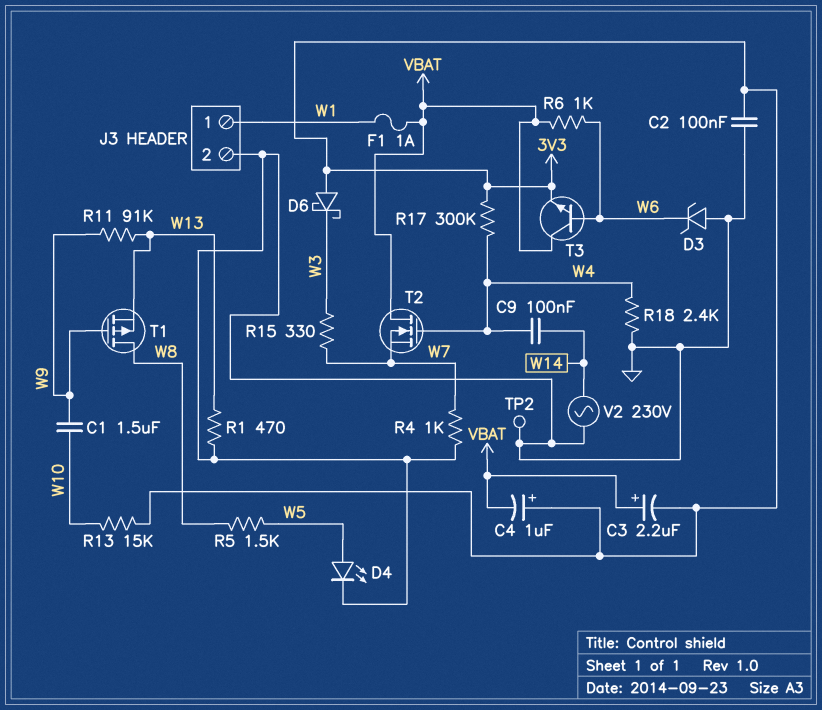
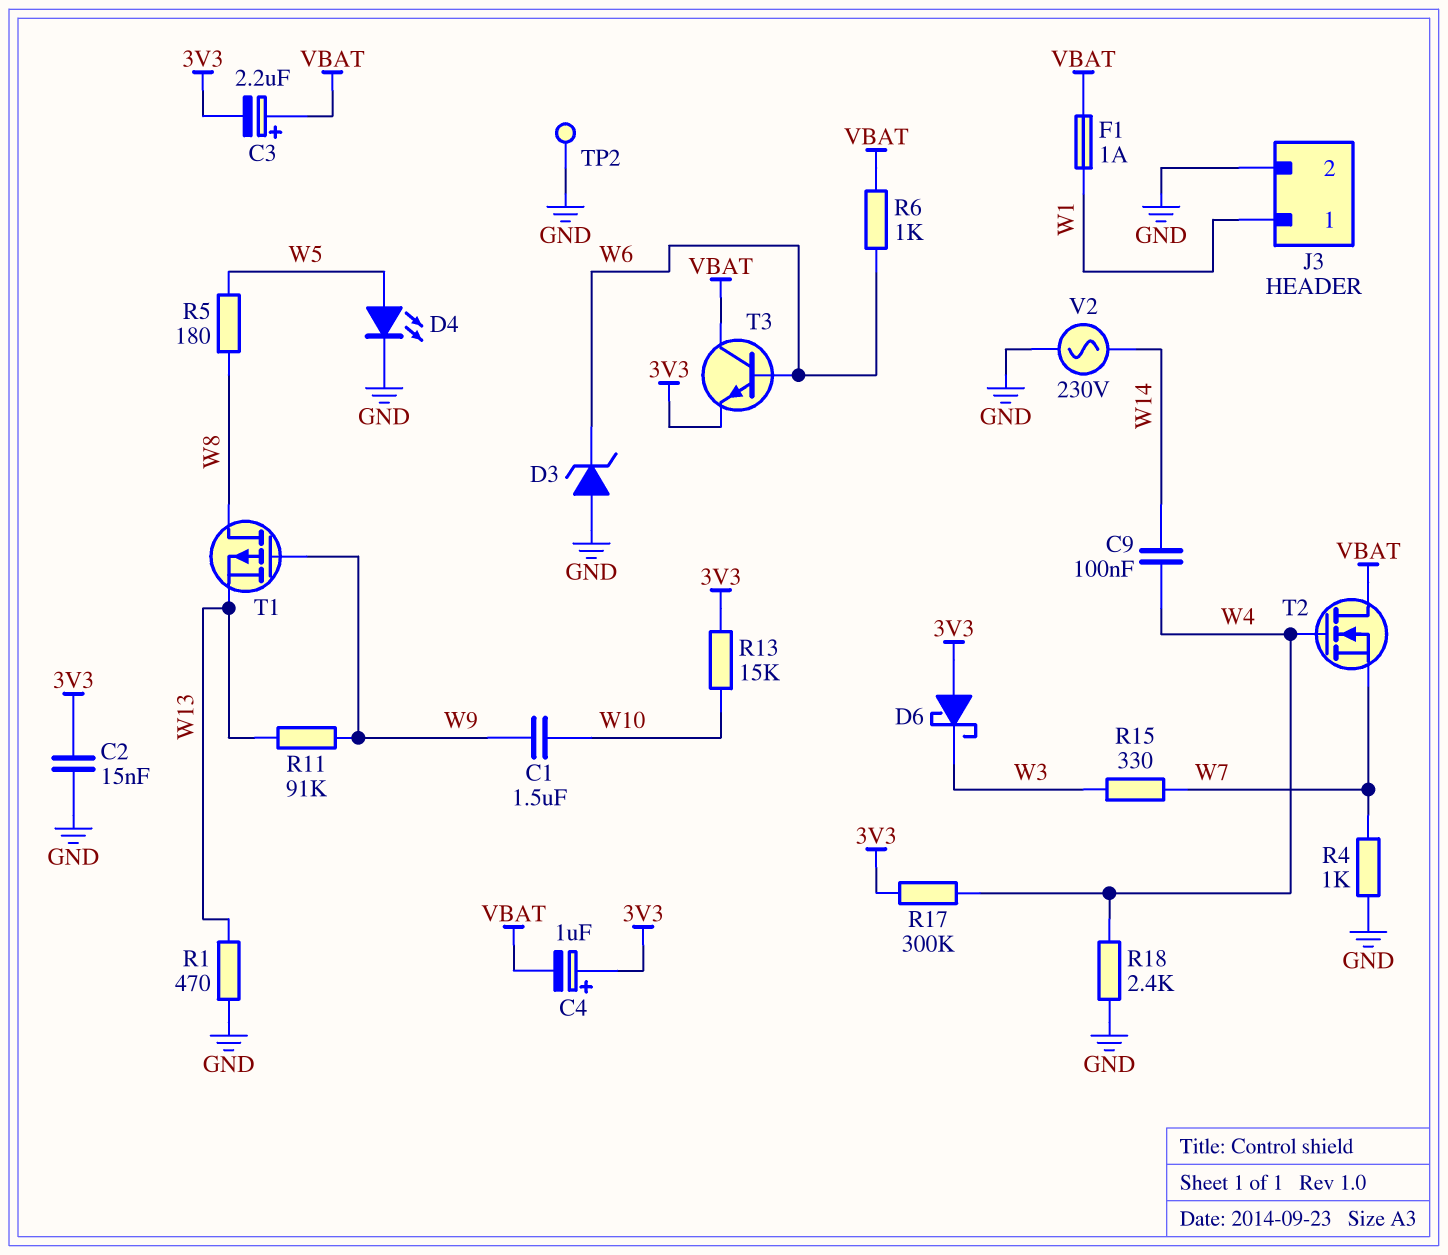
C2: 100nF (3V3, GND) -> 15nF (3V3, GND)
R5: 1.5k (W5, W8) -> 180 (W5, W8)

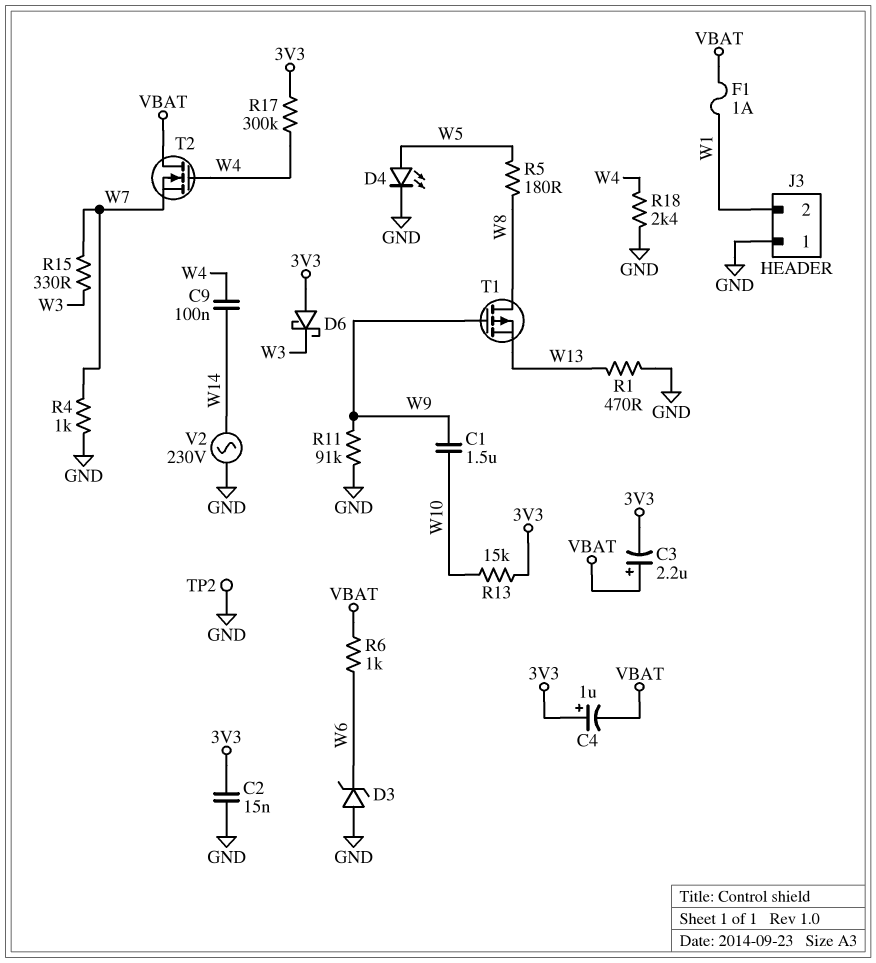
J3 pin 1: W1 -> GND
J3 pin 2: GND -> W1
R11: 91k (W9, W13) -> 91k (GND, W9)
T3: NPN (B W6, C VBAT, E 3V3) -> none

